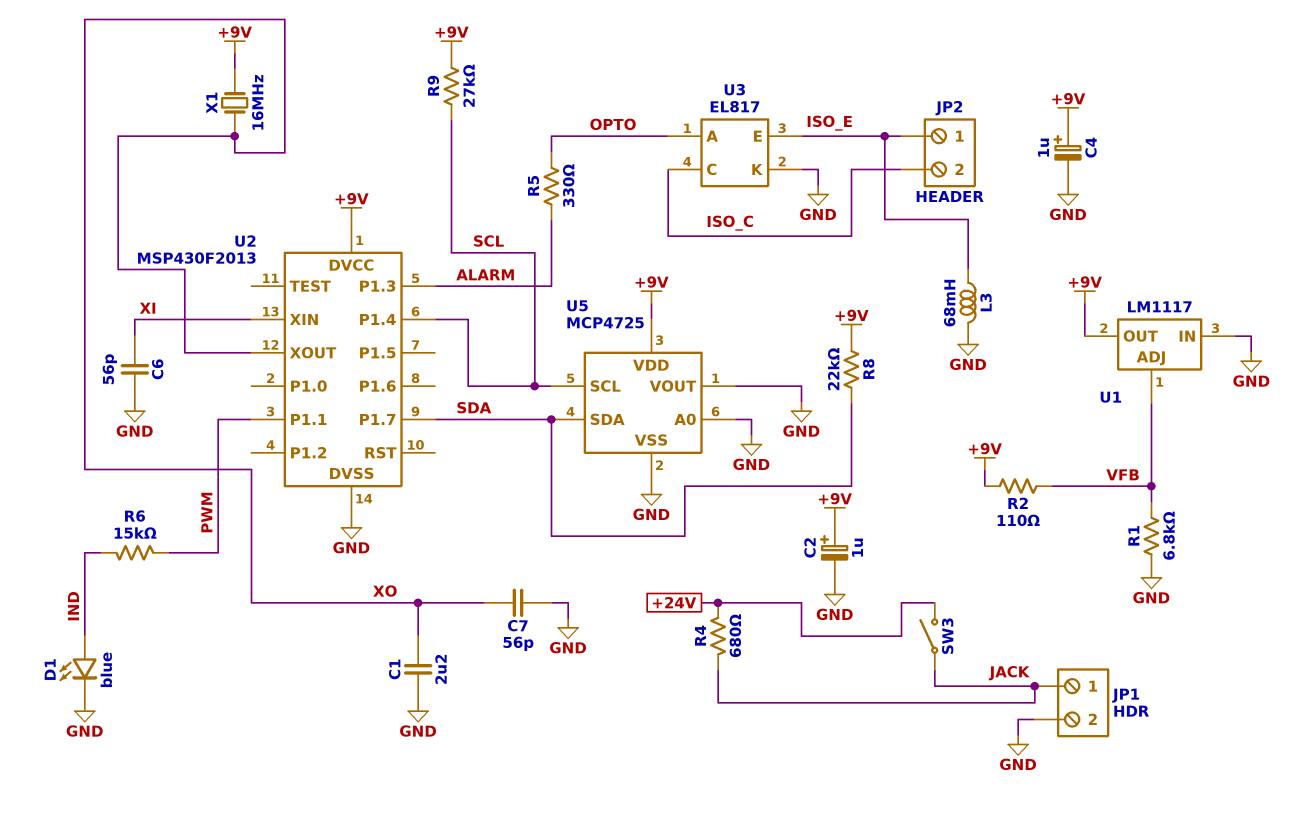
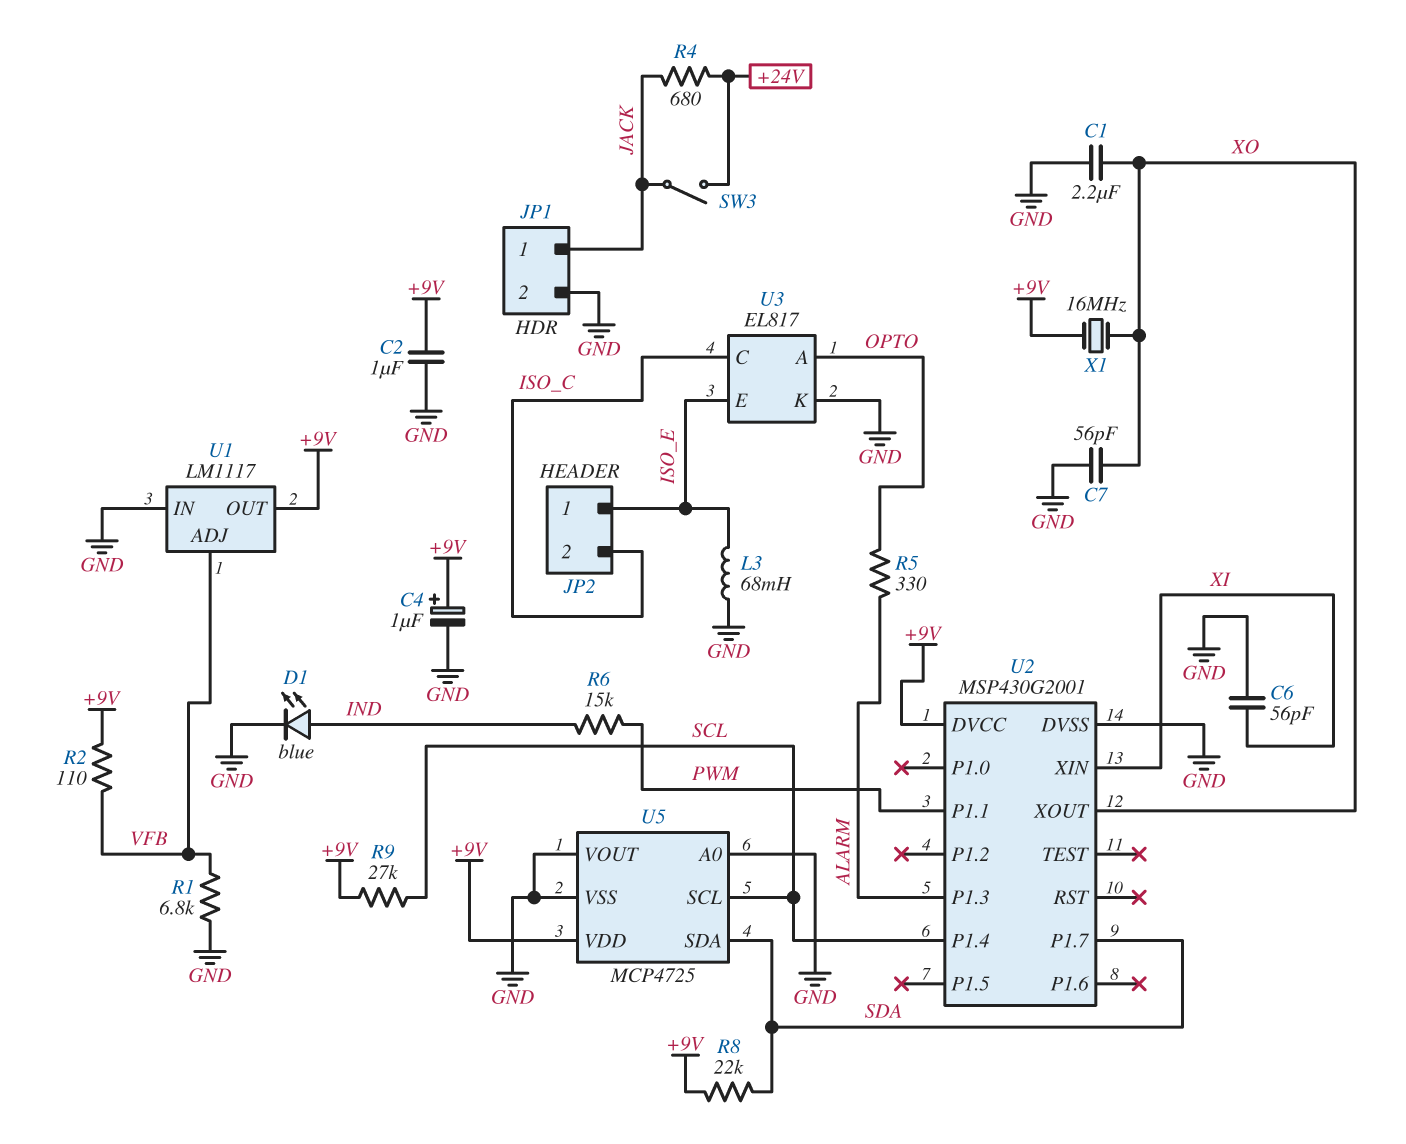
C2: 1uF (plus +9V, minus GND) -> 1uF (+9V, GND)
U2: MSP430F2013 -> MSP430G2001

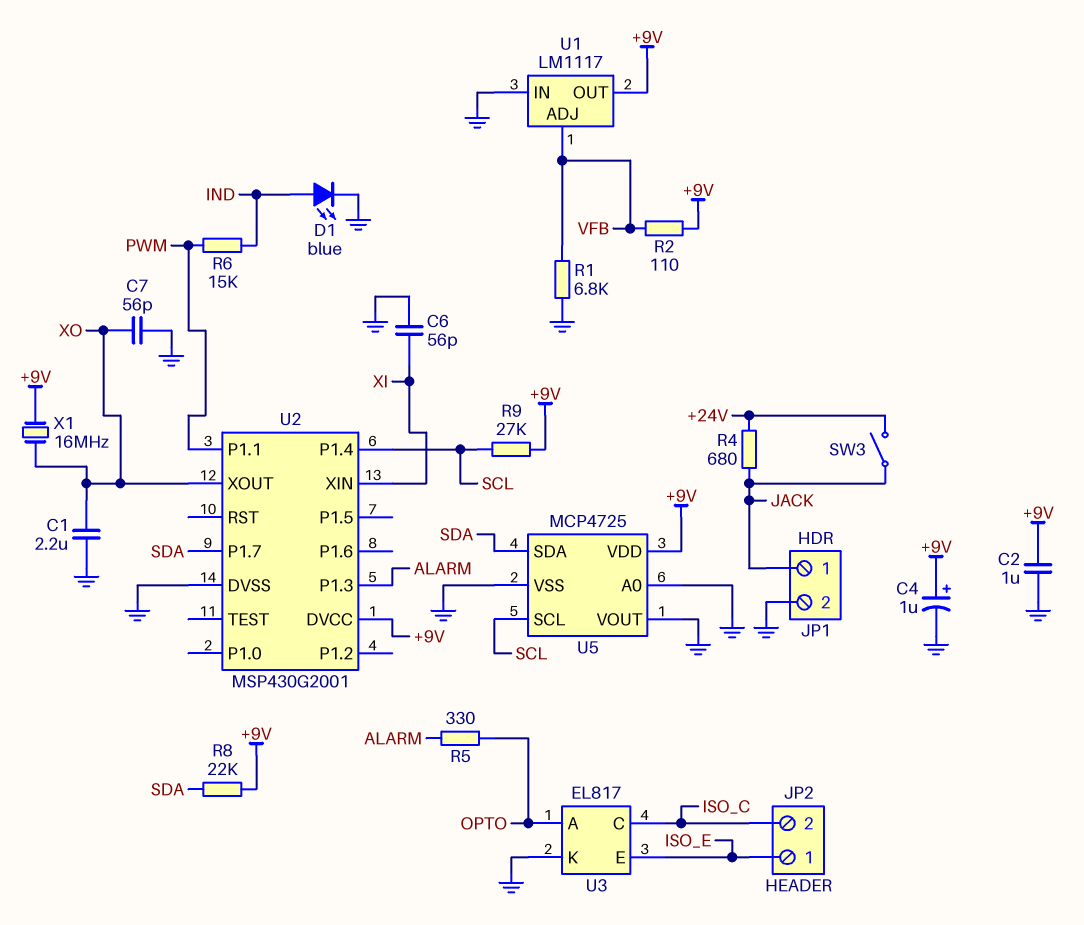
L3: 68mH (GND, ISO_E) -> none

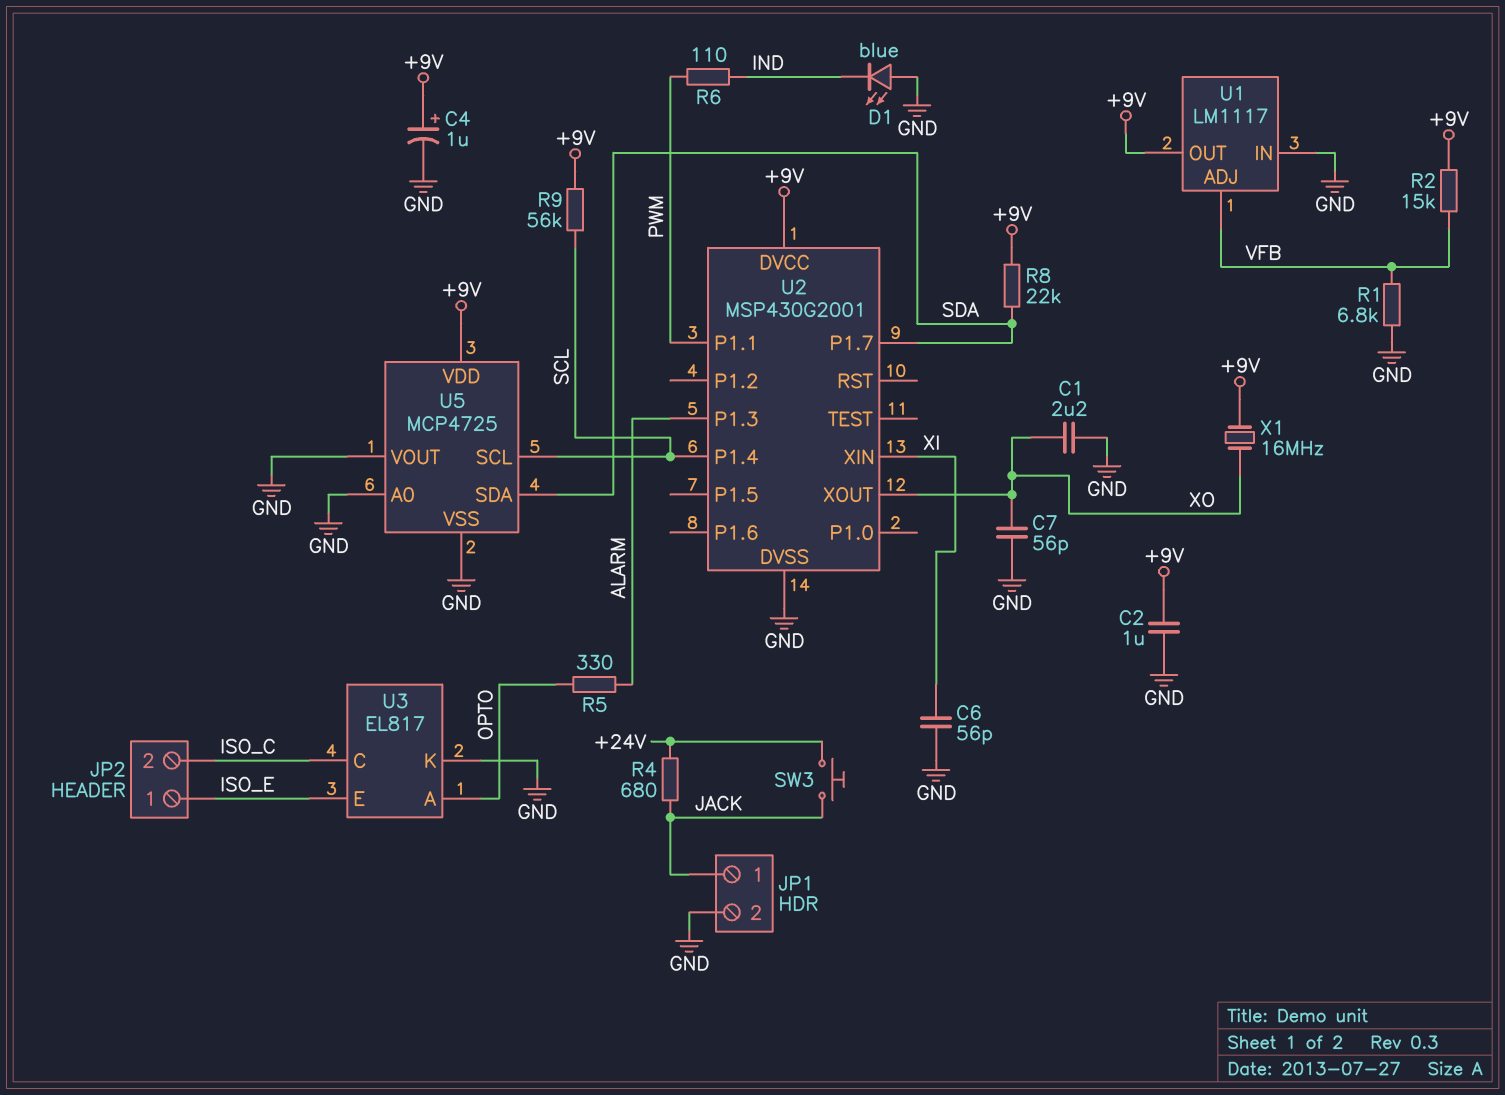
D1: LED blue (A IND, K GND) -> LED blue (A GND, K IND)
R2: 110 (+9V, VFB) -> 15k (+9V, VFB)
R6: 15k (IND, PWM) -> 110 (IND, PWM)
R9: 27k (+9V, SCL) -> 56k (+9V, SCL)
SW3: switch (+24V, JACK) -> button (+24V, JACK)

